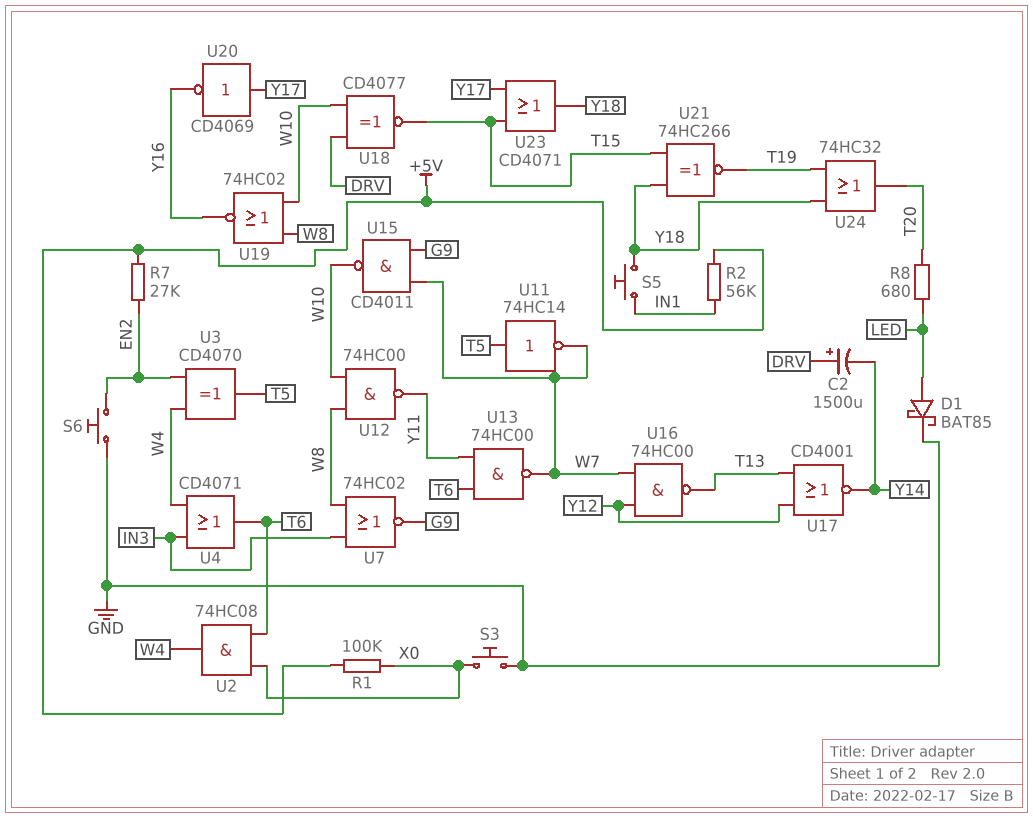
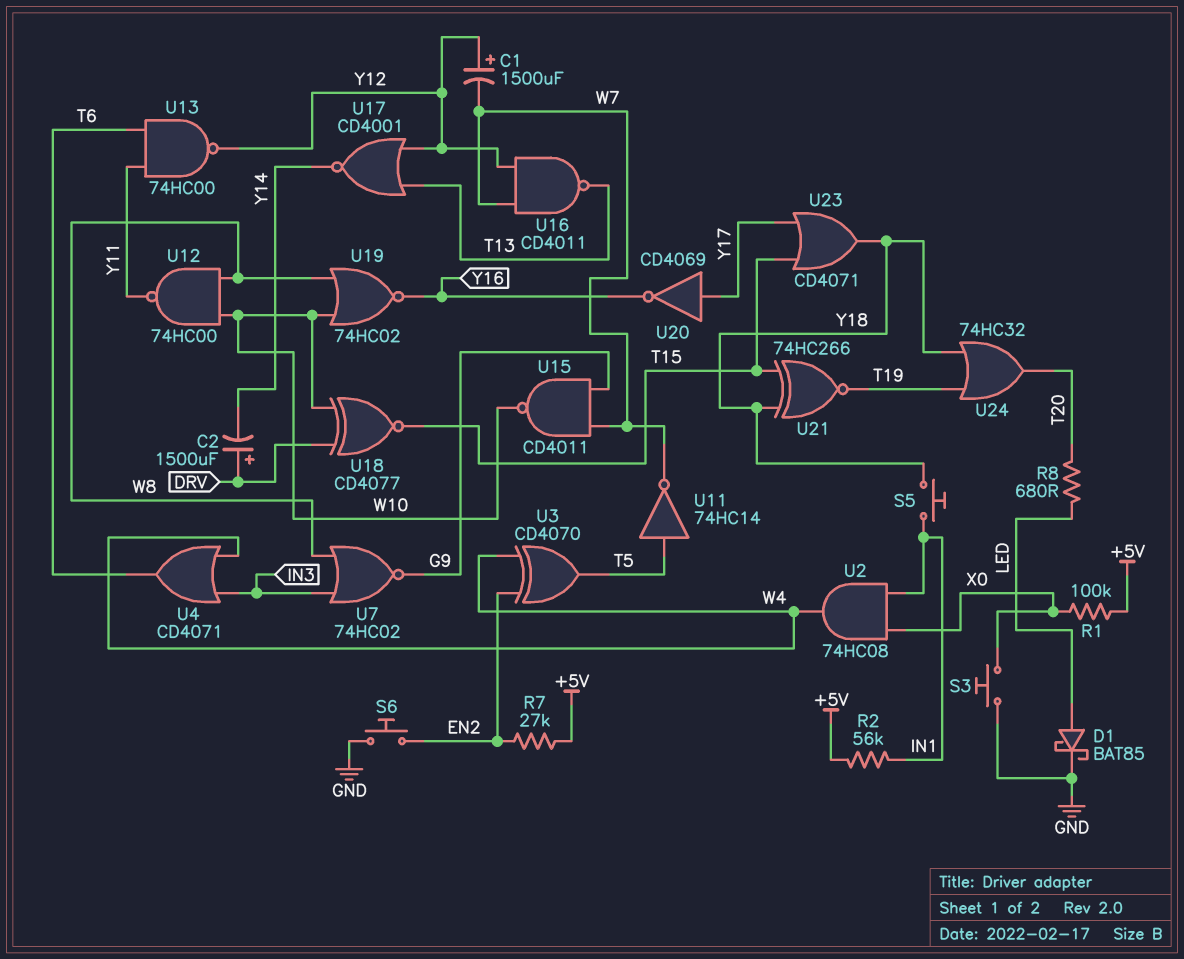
C1: none -> 1500uF (plus Y12, minus W7)
U2: AND 74HC08 (in T6, in X0, out W4) -> AND 74HC08 (in IN1, in X0, out W4)
U13: NAND 74HC00 (in T6, in Y11, out W7) -> NAND 74HC00 (in T6, in Y11, out Y12)
U16: NAND 74HC00 (in W7, in Y12, out T13) -> NAND CD4011 (in W7, in Y12, out T13)

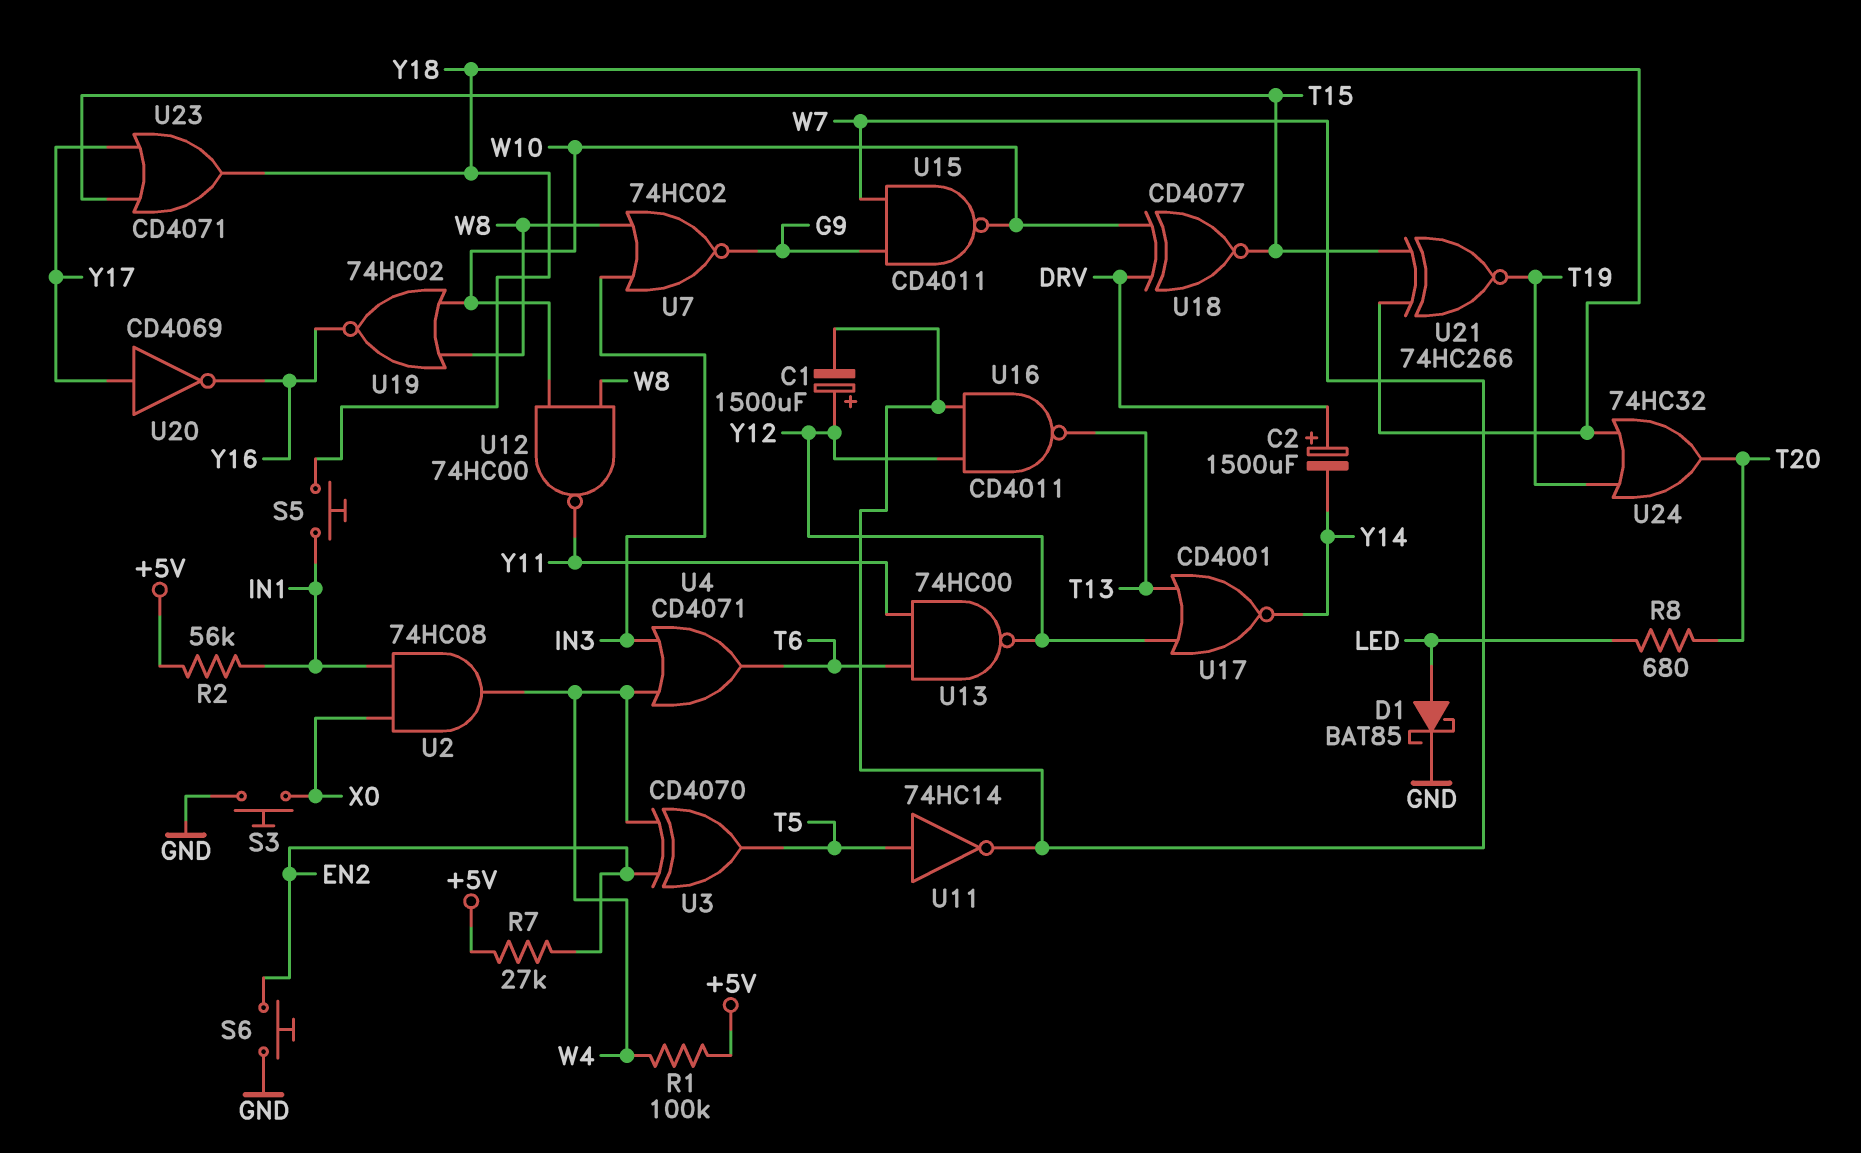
R1: 100k (+5V, X0) -> 100k (+5V, W4)

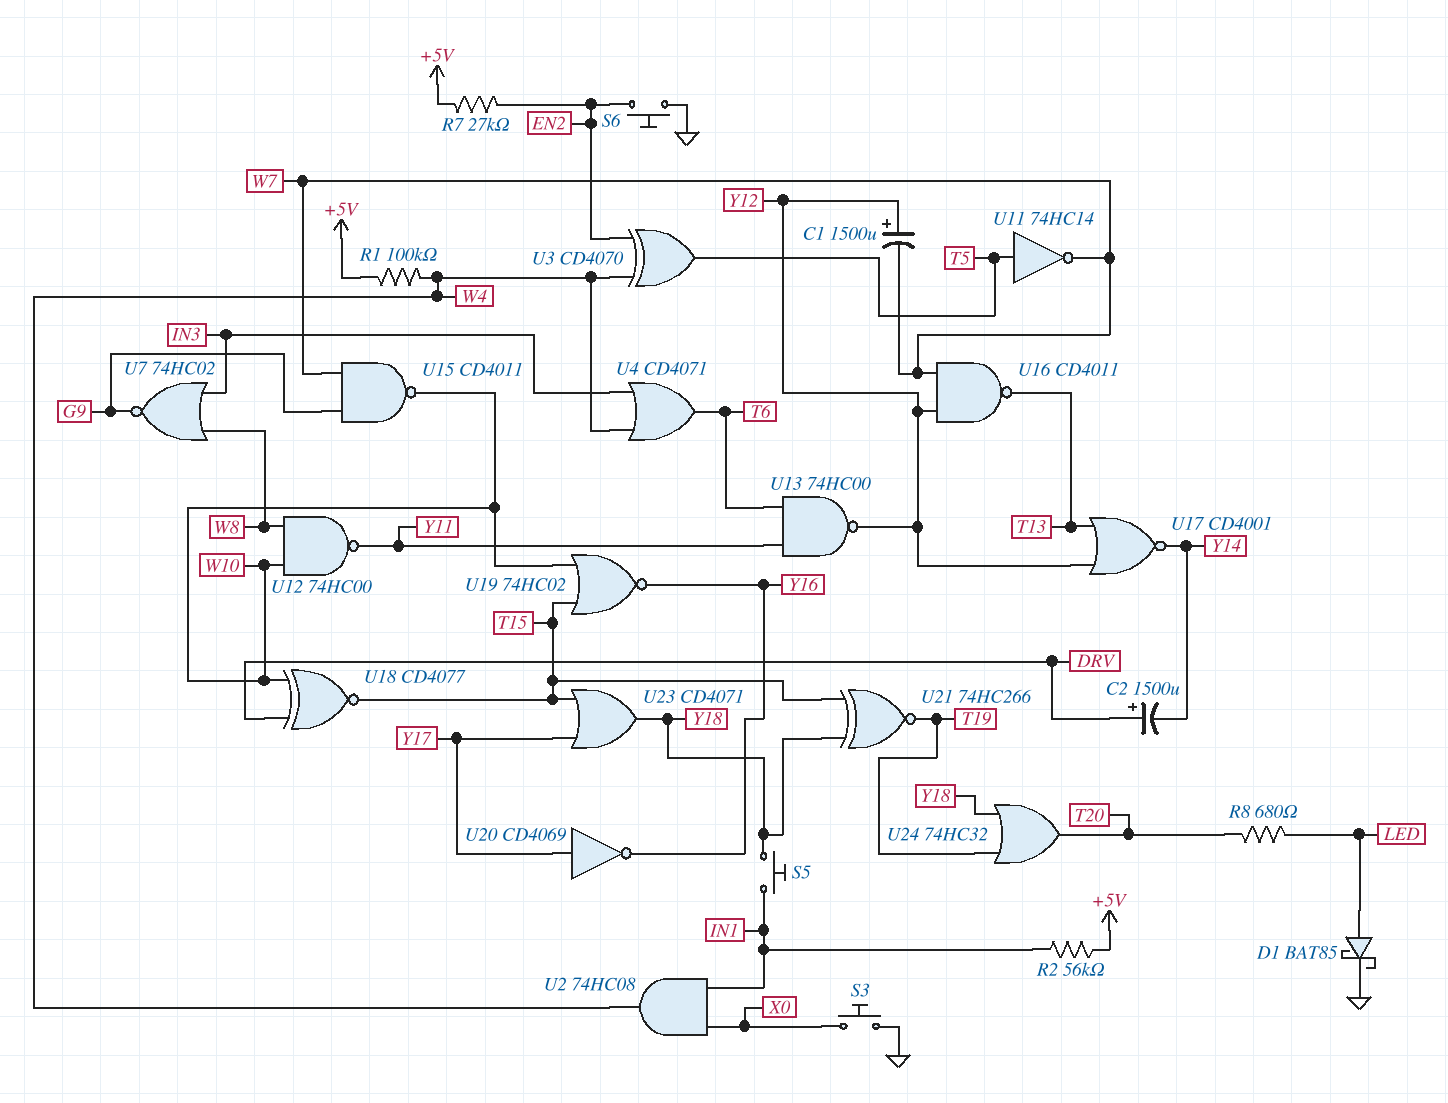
U19: NOR 74HC02 (in W8, in W10, out Y16) -> NOR 74HC02 (in T15, in W10, out Y16)

